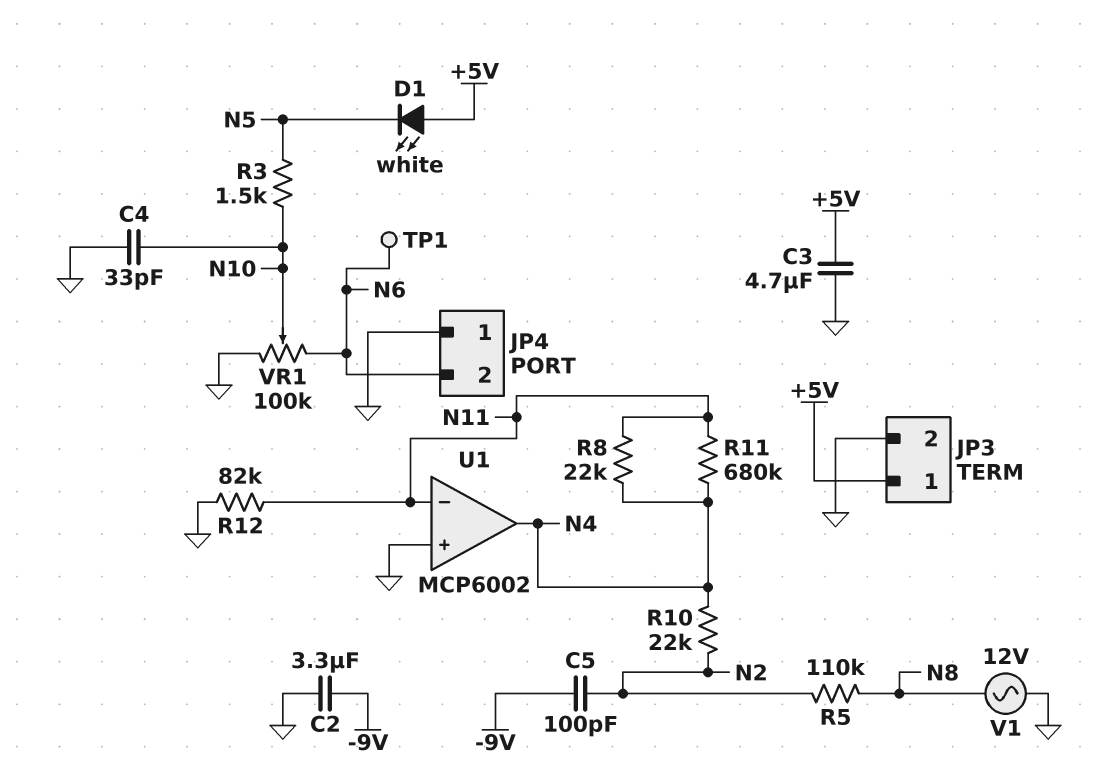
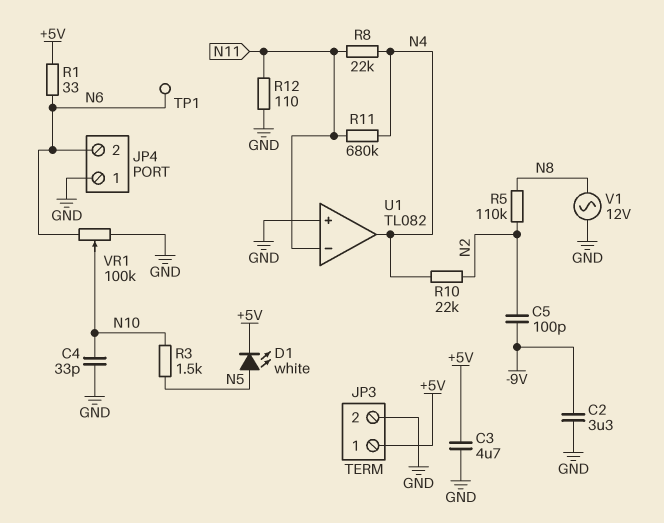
D1: LED white (A +5V, K N5) -> LED white (A N5, K +5V)
R1: none -> 33 (+5V, N6)
R12: 82k (GND, N11) -> 110 (GND, N11)
U1: MCP6002 -> TL082

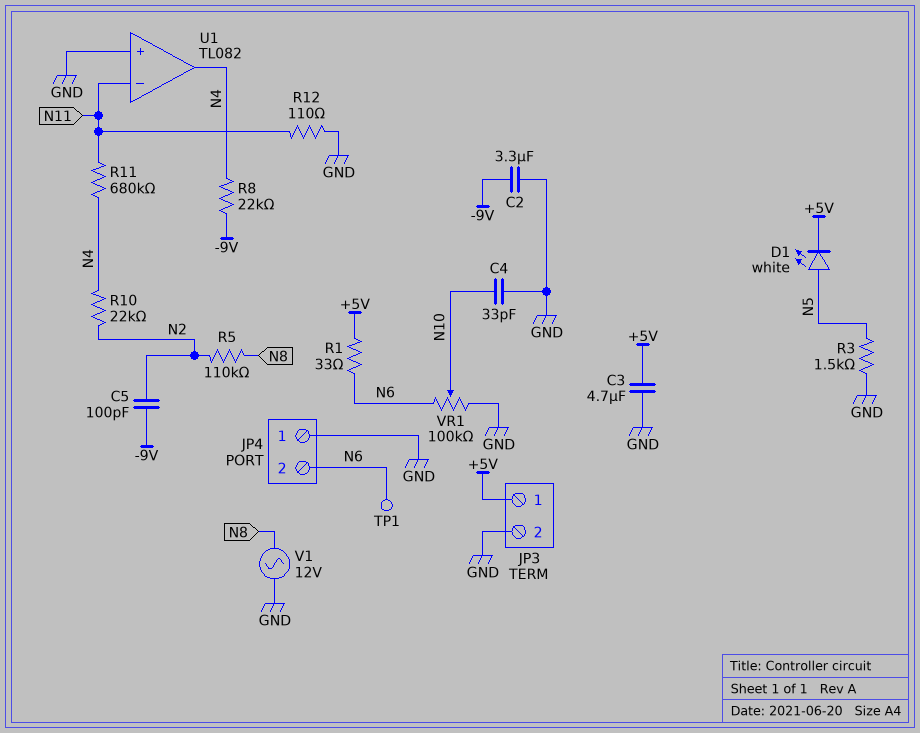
R3: 1.5k (N5, N10) -> 1.5k (GND, N5)
R8: 22k (N4, N11) -> 22k (-9V, N4)

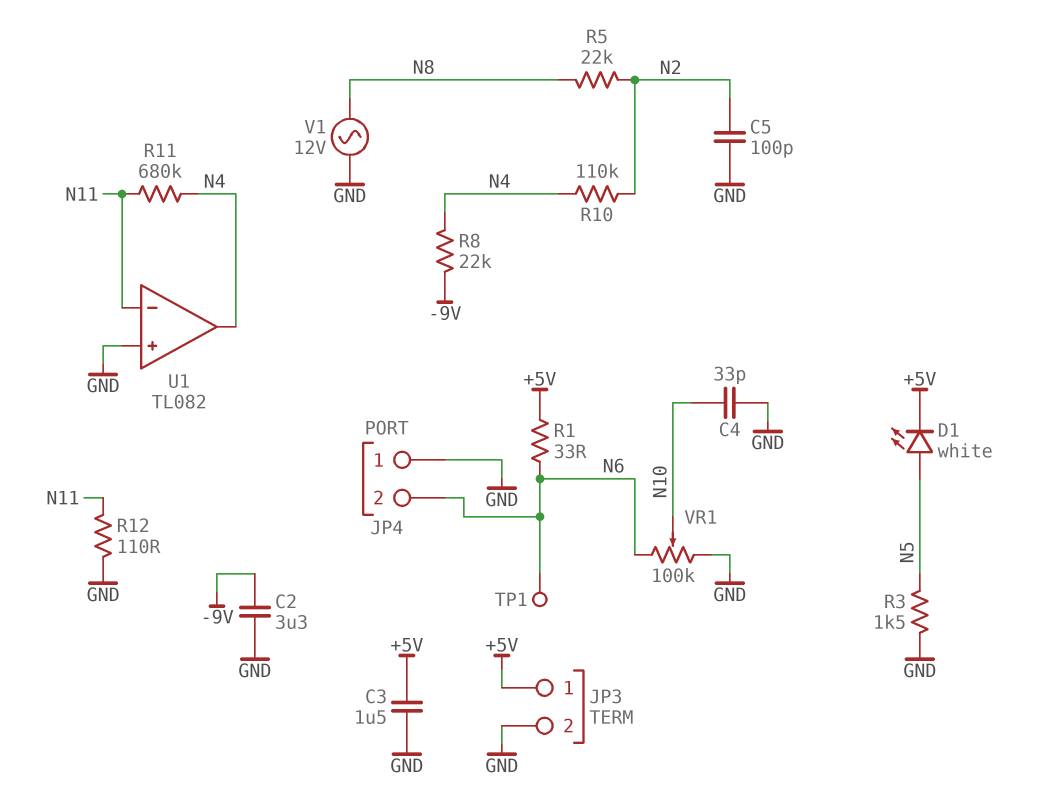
C3: 4.7uF (+5V, GND) -> 1.5uF (+5V, GND)
C5: 100pF (-9V, N2) -> 100pF (GND, N2)
R5: 110k (N2, N8) -> 22k (N2, N8)
R10: 22k (N2, N4) -> 110k (N2, N4)

